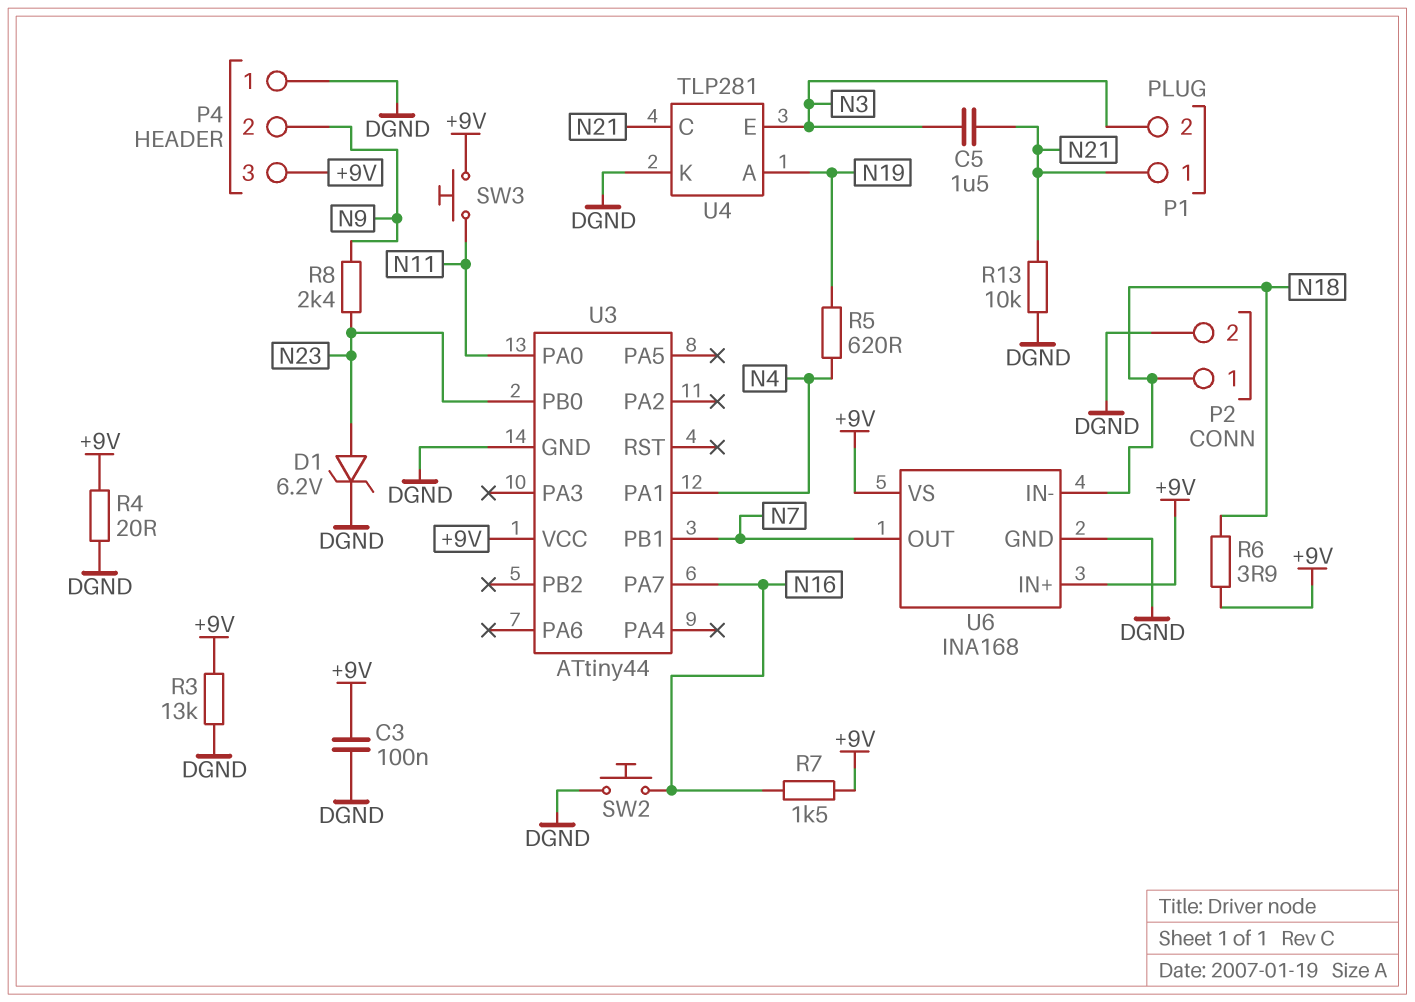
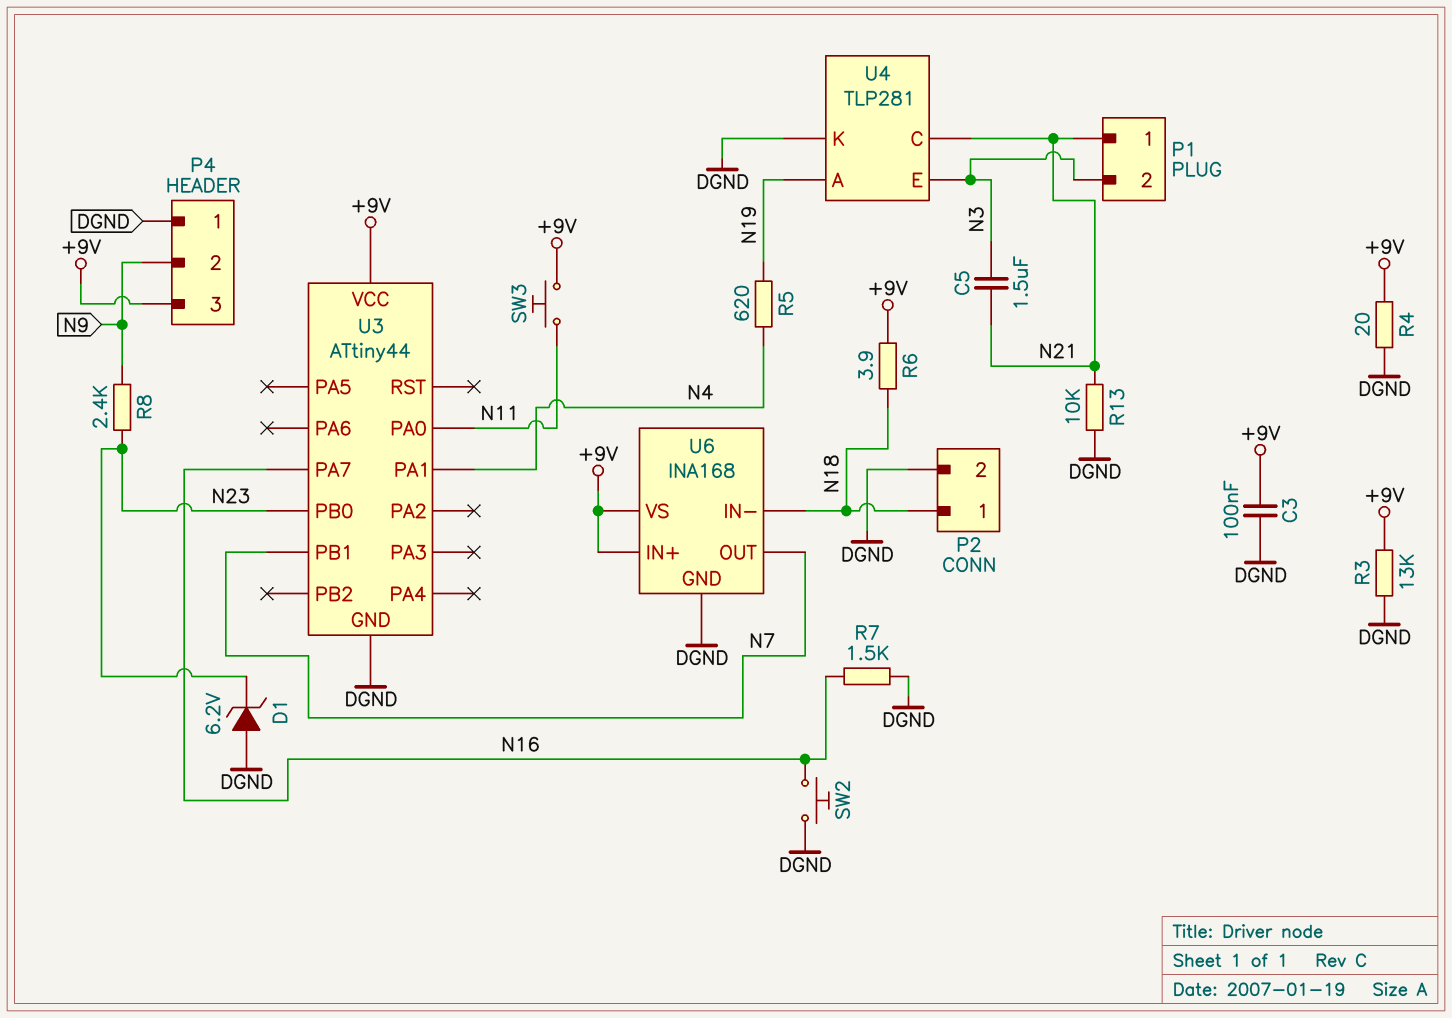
D1: zener 6.2V (A N23, K DGND) -> zener 6.2V (A DGND, K N23)
R7: 1.5k (+9V, N16) -> 1.5k (DGND, N16)

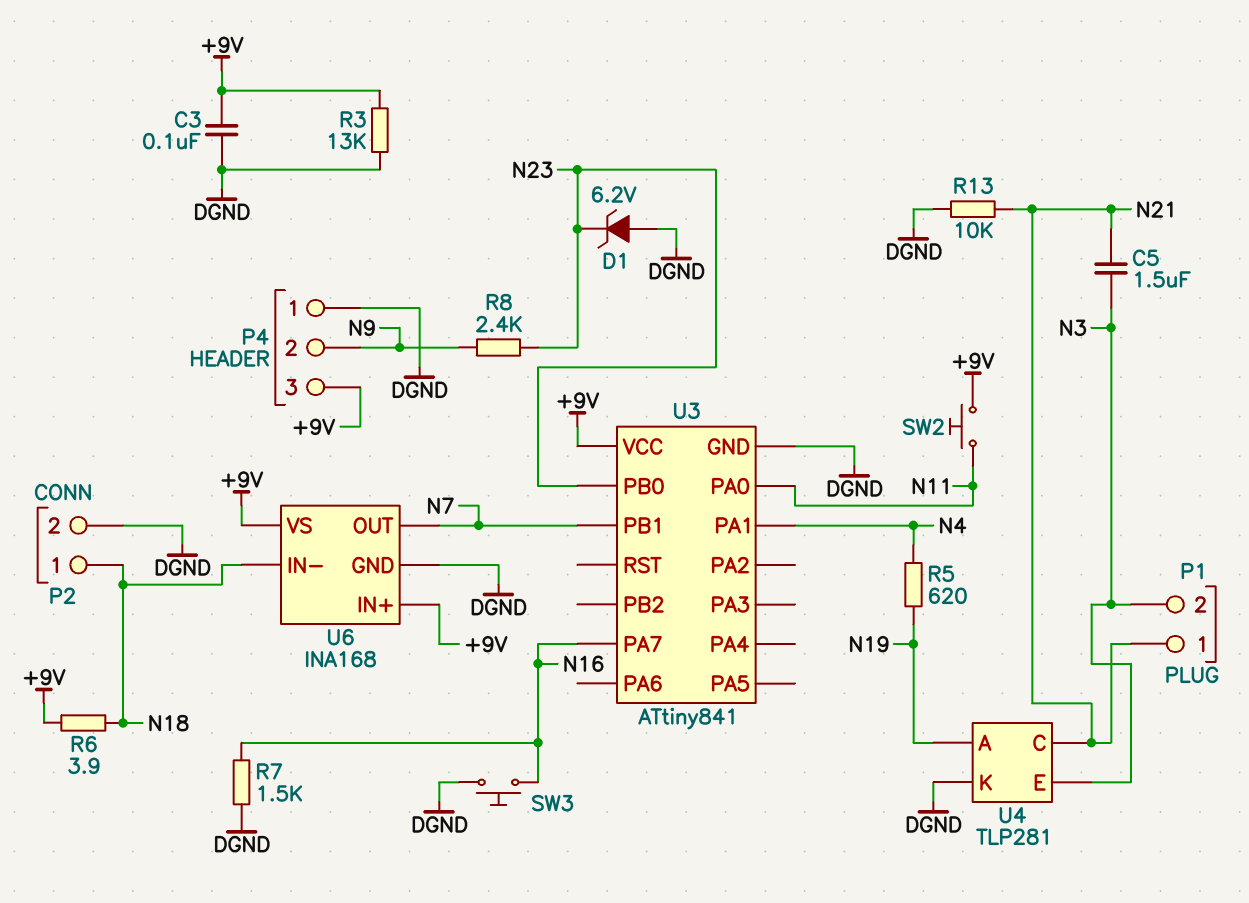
R4: 20 (+9V, DGND) -> none
SW2: button (DGND, N16) -> button (+9V, N11)
SW3: button (+9V, N11) -> button (DGND, N16)
U3: ATtiny44 -> ATtiny841

